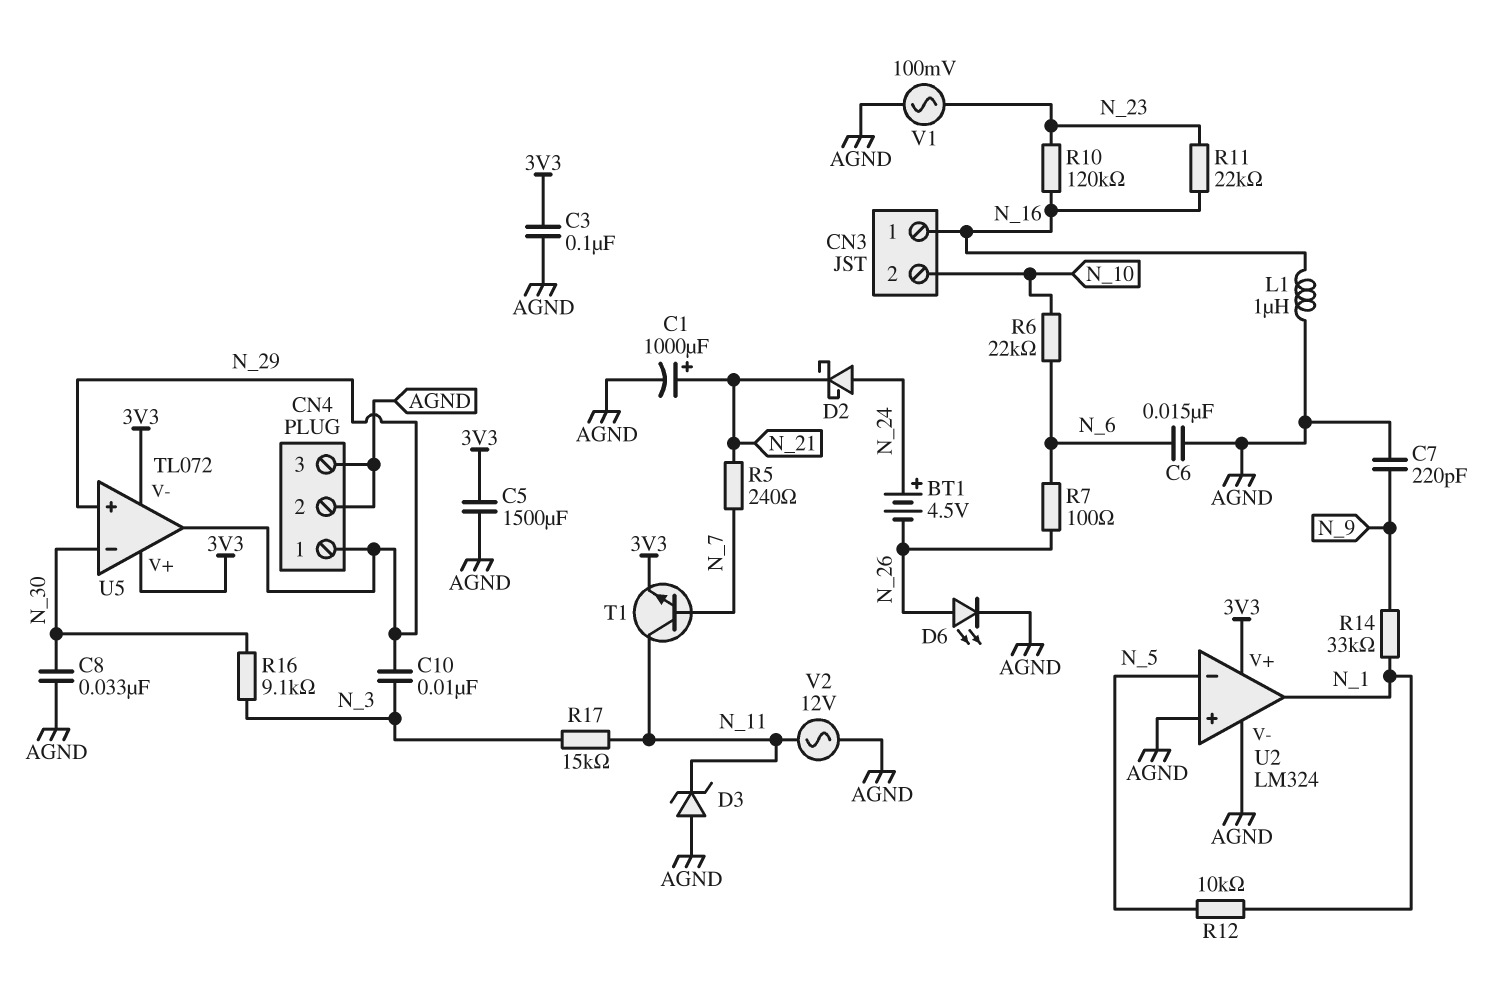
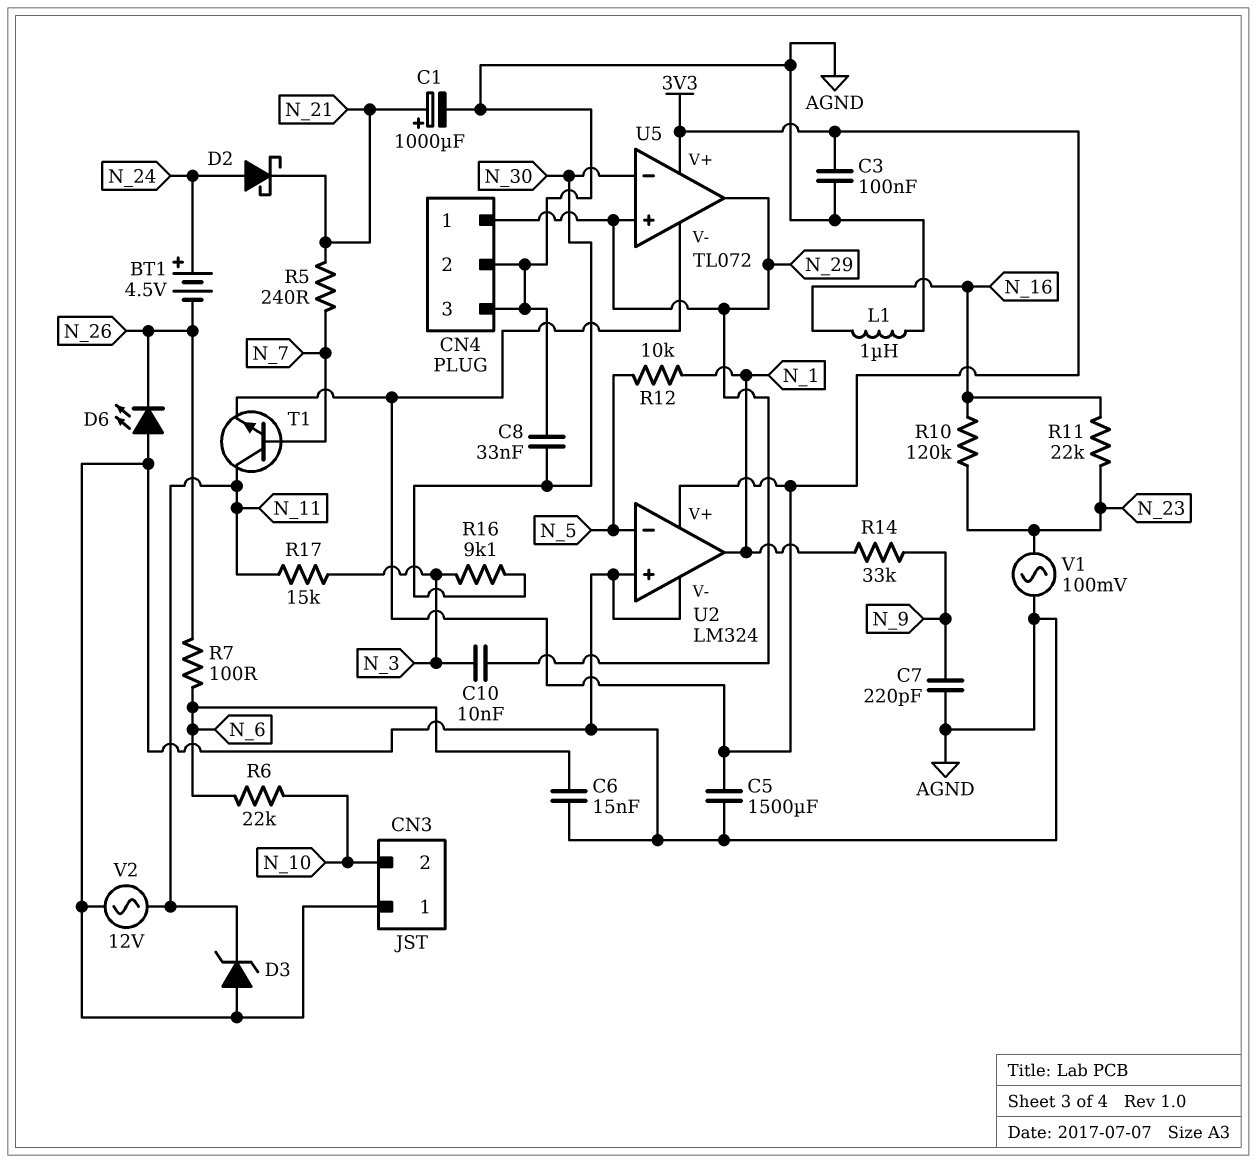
CN3 pin 1: N_16 -> AGND
D6: LED (A N_26, K AGND) -> LED (A AGND, K N_26)

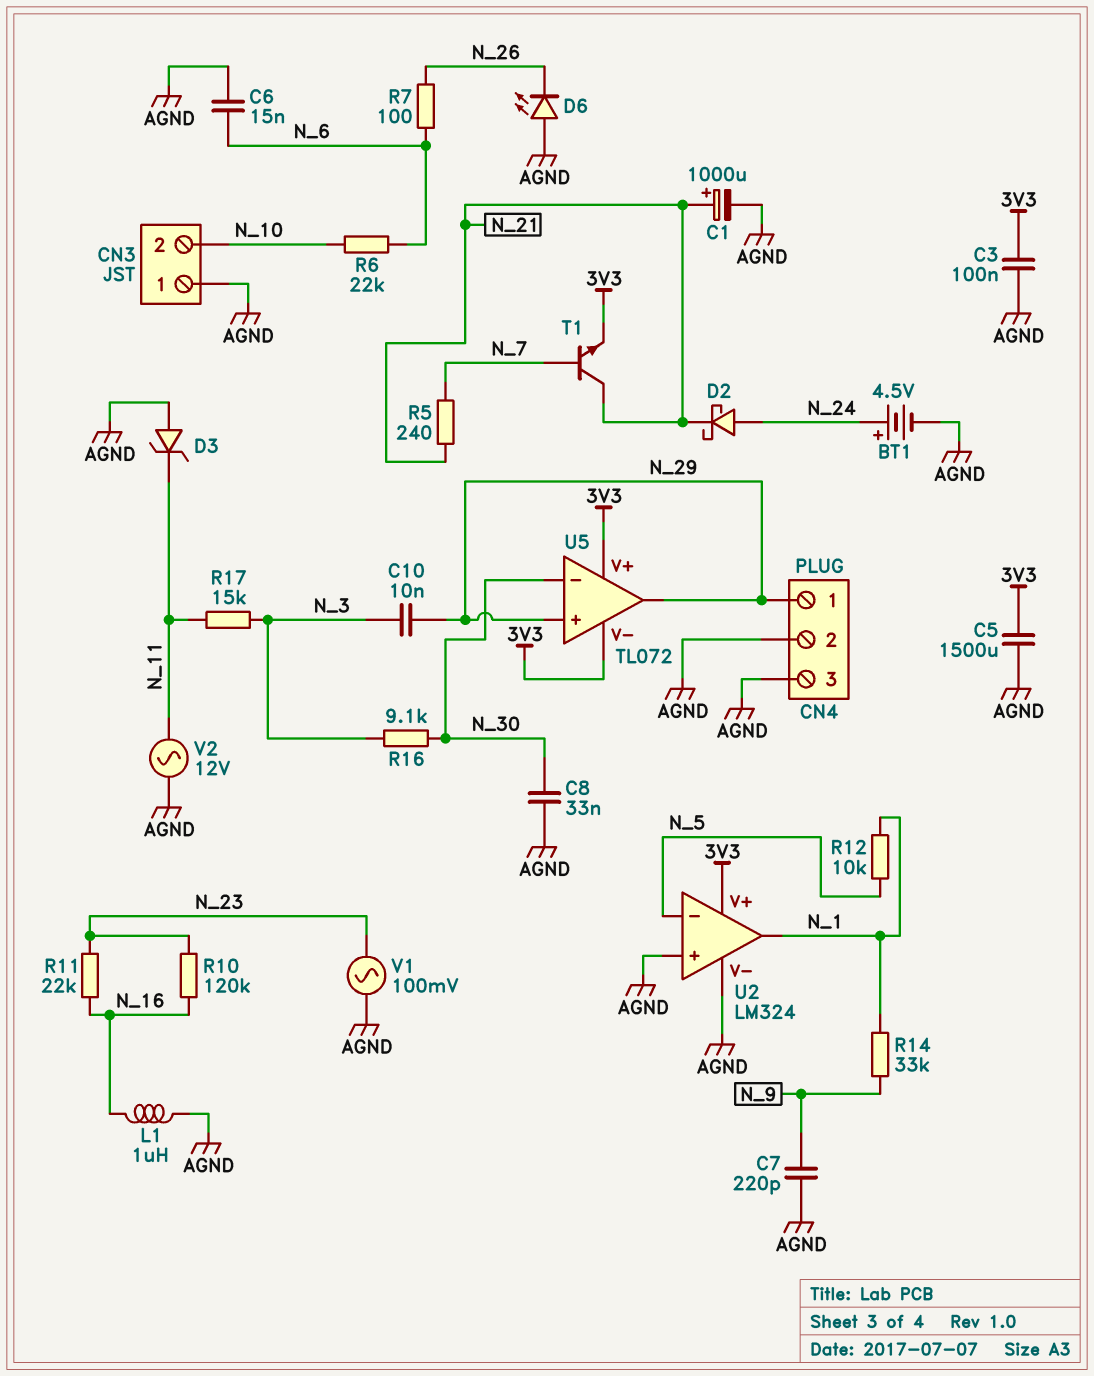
BT1: 4.5V (plus N_24, minus N_26) -> 4.5V (plus N_24, minus AGND)
T1: NPN (B N_7, C N_11, E 3V3) -> NPN (B N_7, C N_21, E 3V3)

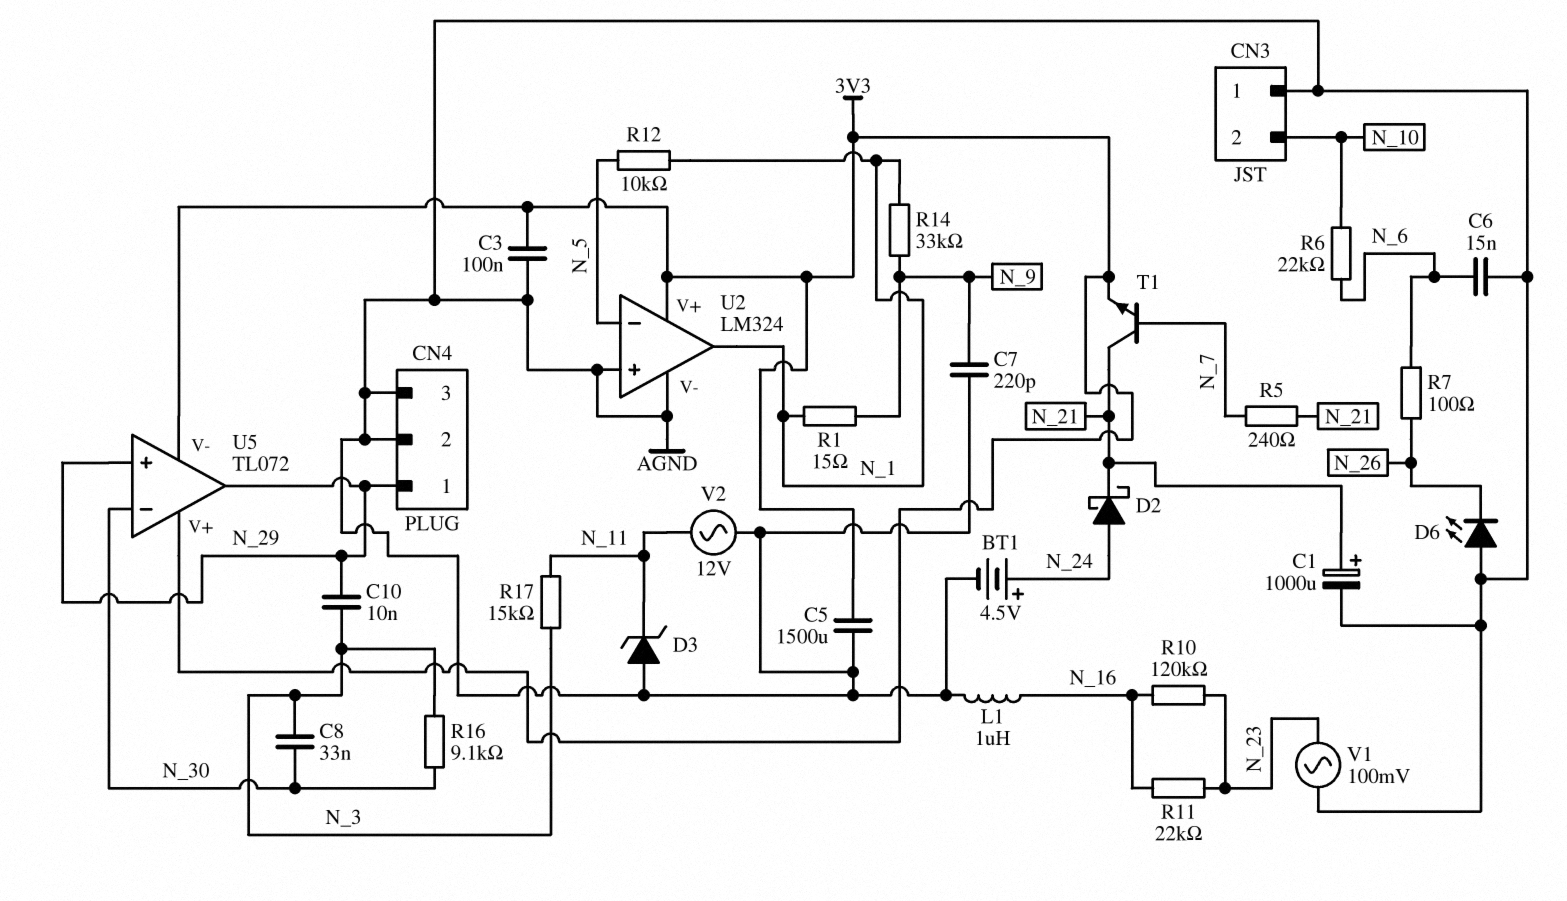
C8: 33nF (AGND, N_30) -> 33nF (N_3, N_30)
R1: none -> 15 (N_1, N_9)

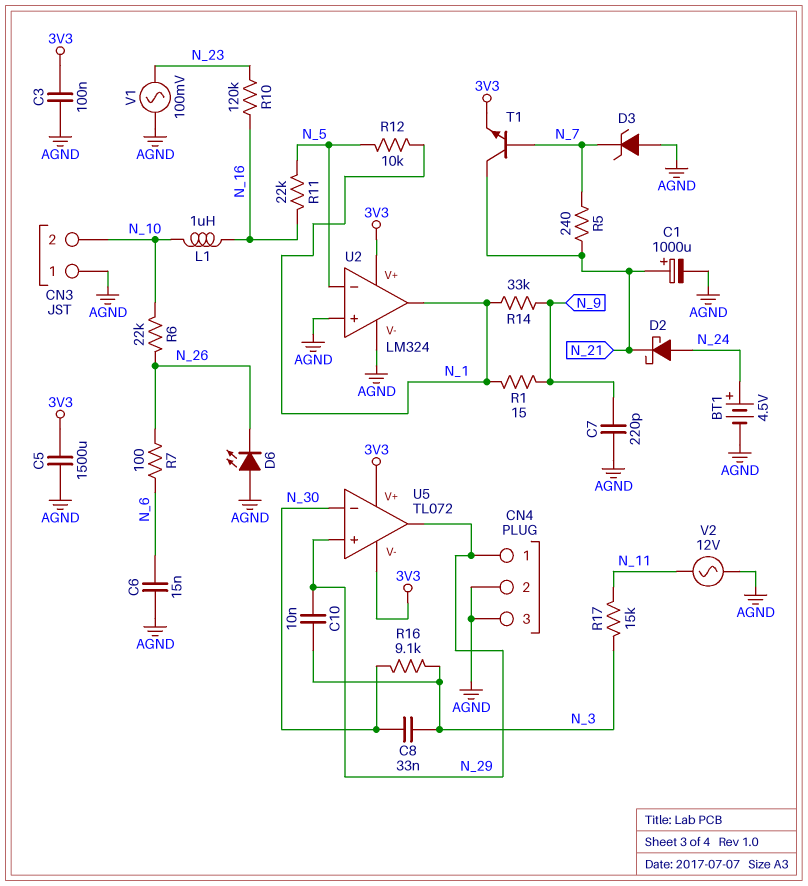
D3: zener (A AGND, K N_11) -> zener (A AGND, K N_7)
L1: 1uH (AGND, N_16) -> 1uH (N_10, N_16)
R6: 22k (N_6, N_10) -> 22k (N_10, N_26)
R11: 22k (N_16, N_23) -> 22k (N_5, N_16)

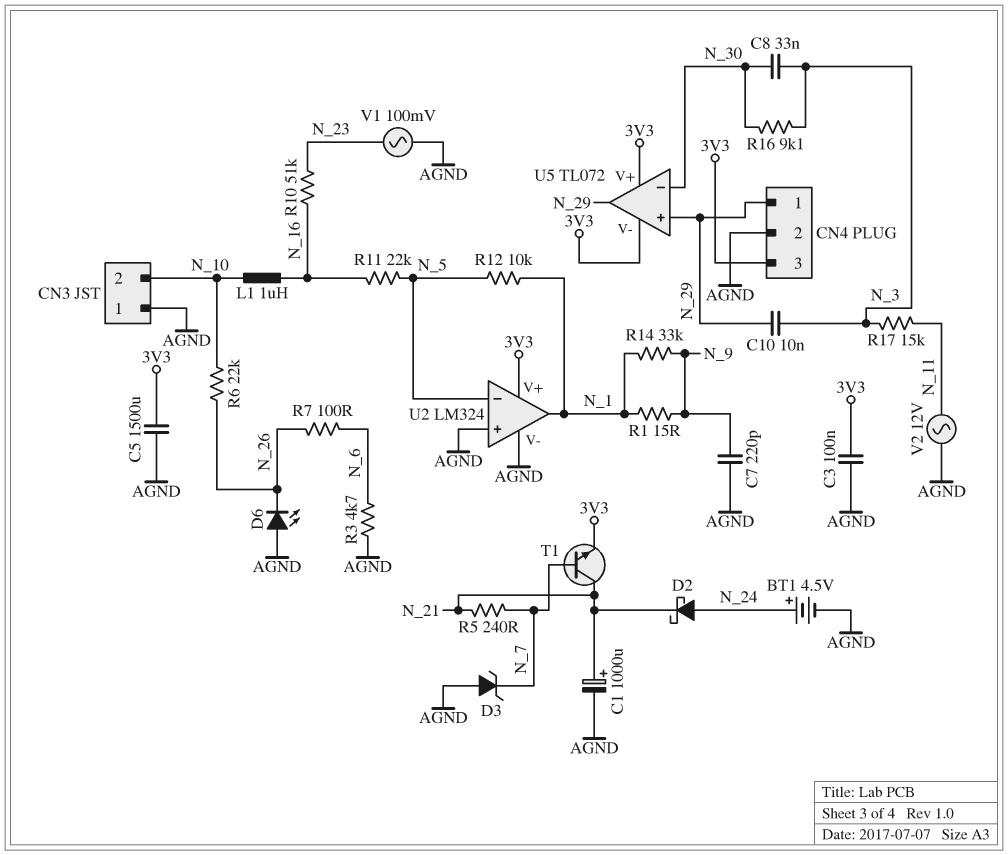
C6: 15nF (AGND, N_6) -> none
CN4 pin 3: AGND -> 3V3
R3: none -> 4.7k (AGND, N_6)
R10: 120k (N_16, N_23) -> 51k (N_16, N_23)

